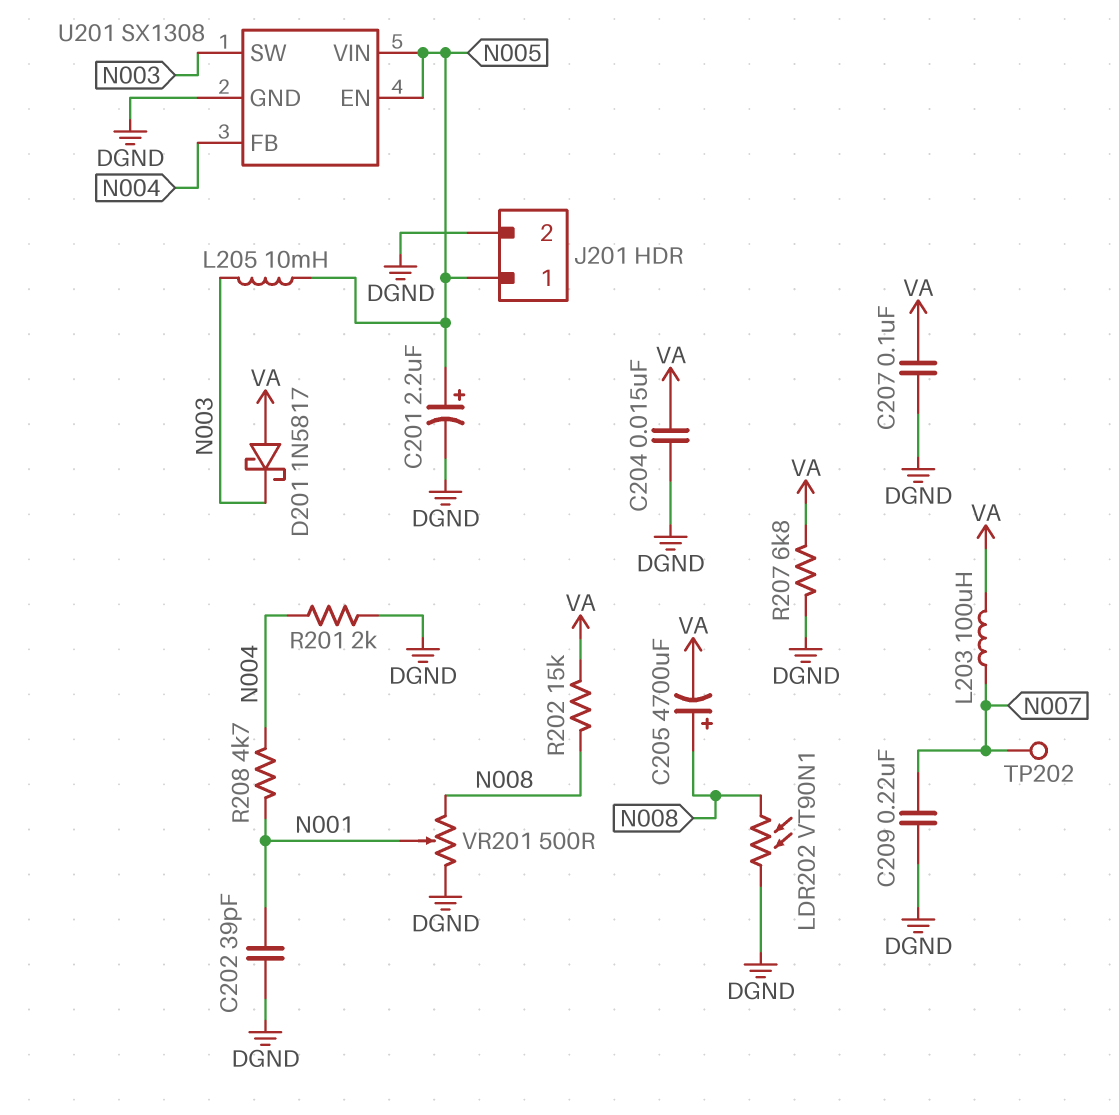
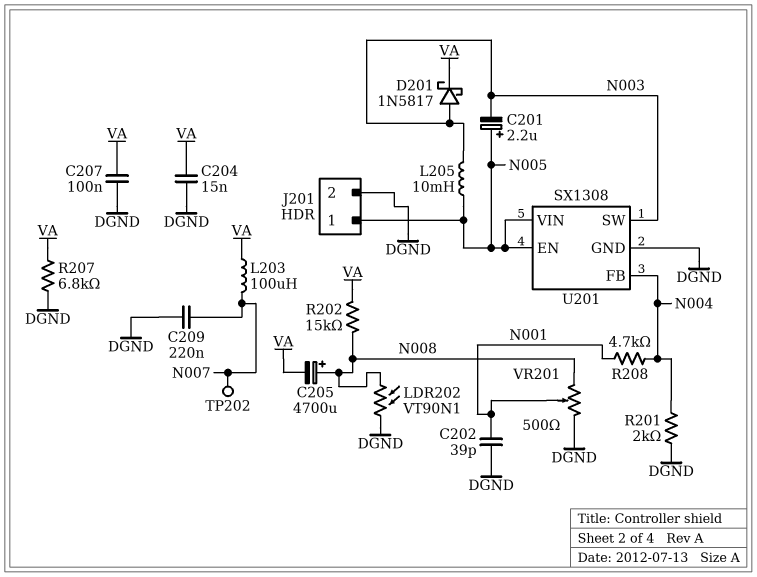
C201: 2.2uF (plus N005, minus DGND) -> 2.2uF (plus N005, minus N003)
D201: schottky 1N5817 (A VA, K N003) -> schottky 1N5817 (A N003, K VA)

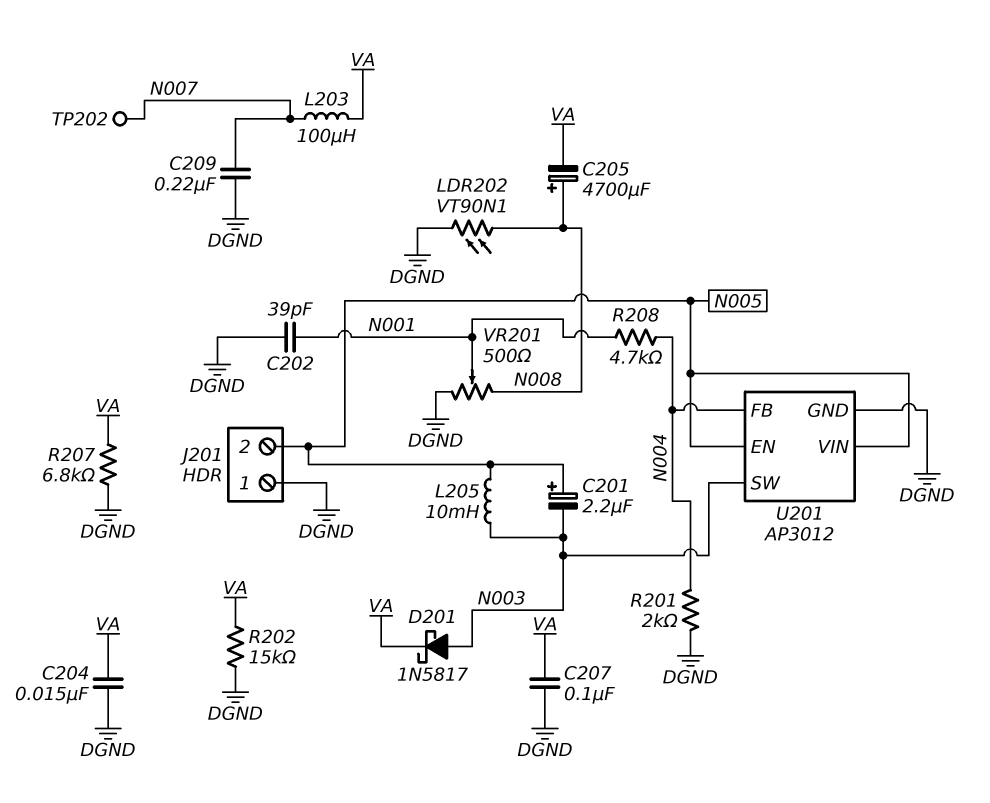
J201 pin 1: N005 -> DGND
J201 pin 2: DGND -> N005
R202: 15k (N008, VA) -> 15k (DGND, VA)
U201: SX1308 -> AP3012

